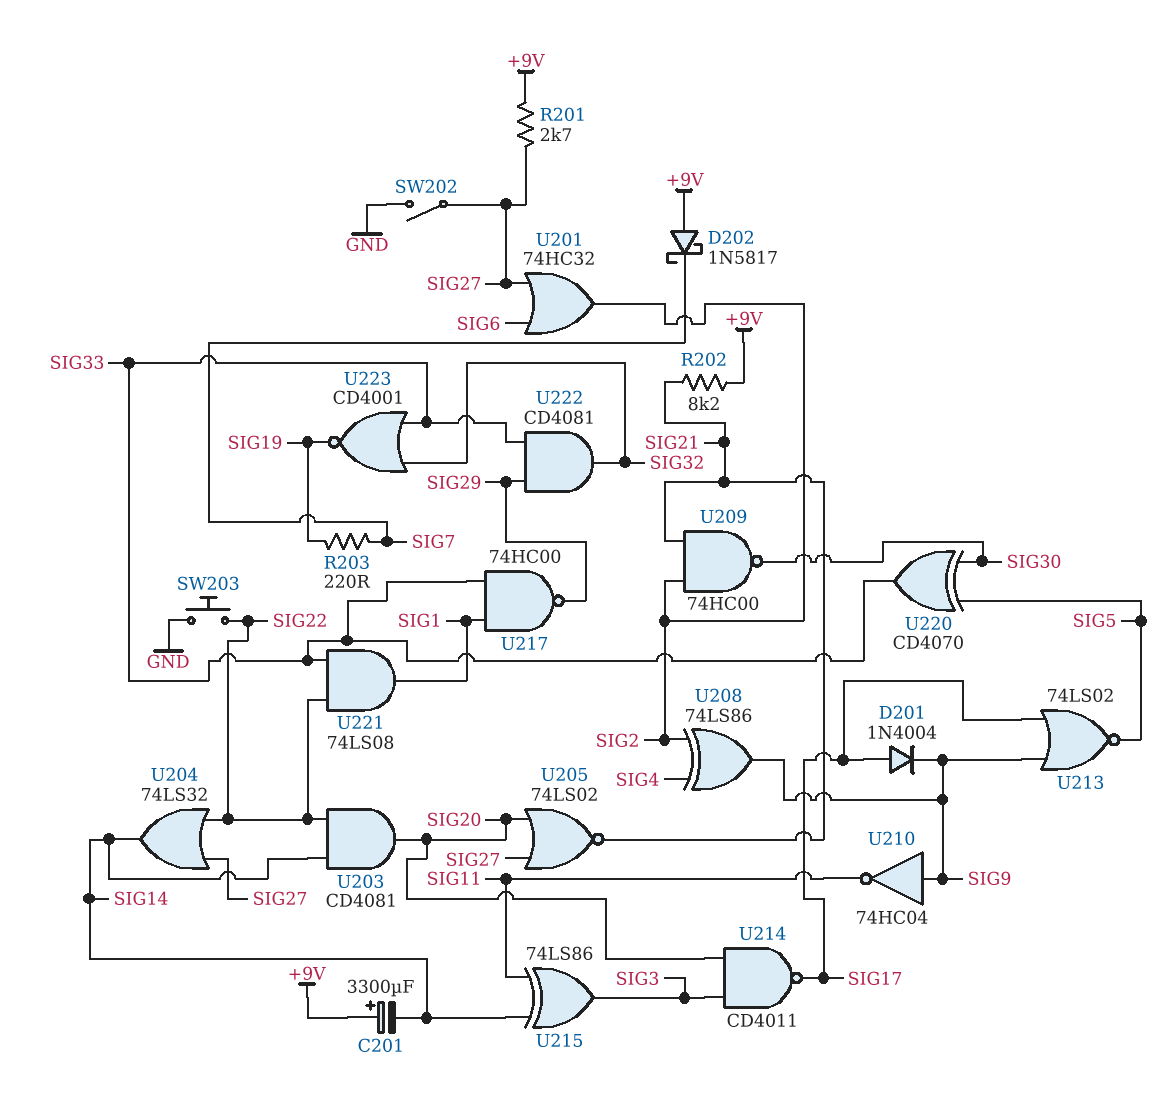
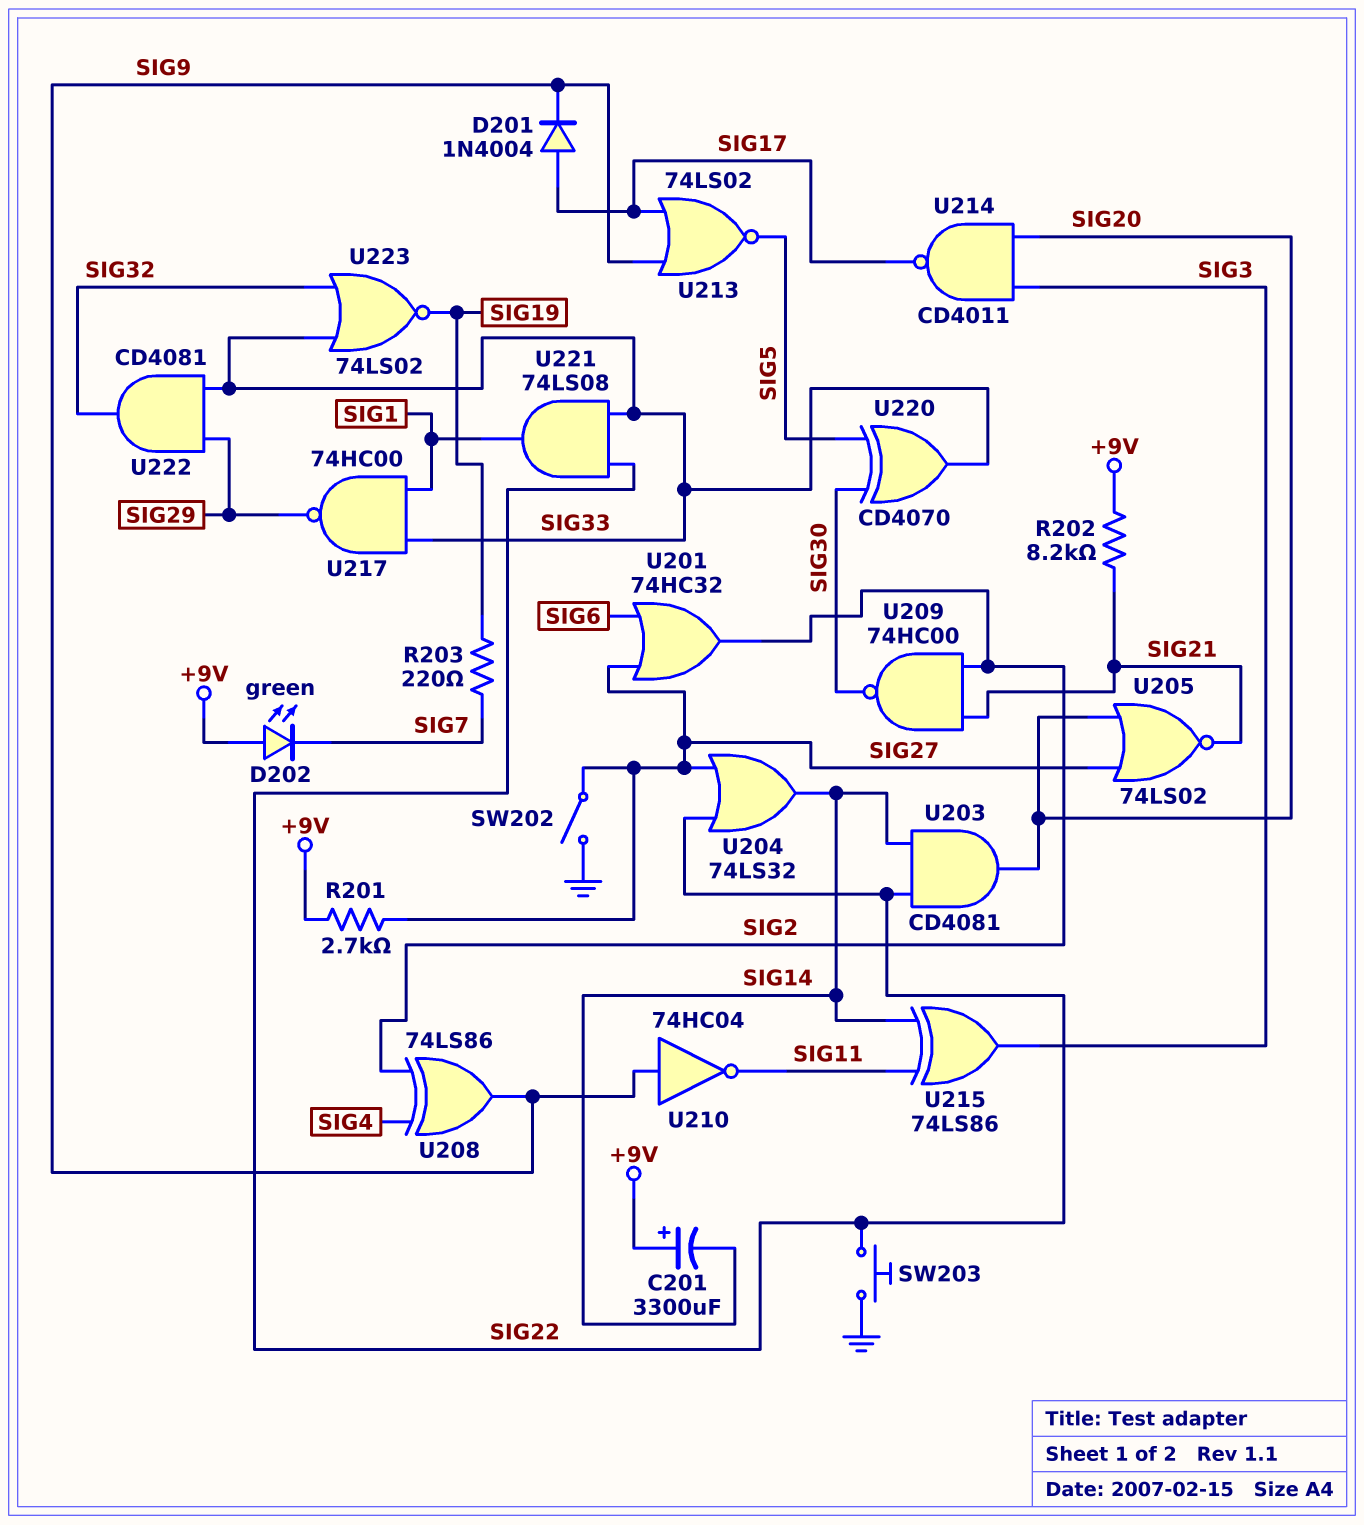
D202: schottky 1N5817 (A +9V, K SIG7) -> LED green (A +9V, K SIG7)
U223: NOR CD4001 (in SIG32, in SIG33, out SIG19) -> NOR 74LS02 (in SIG32, in SIG33, out SIG19)

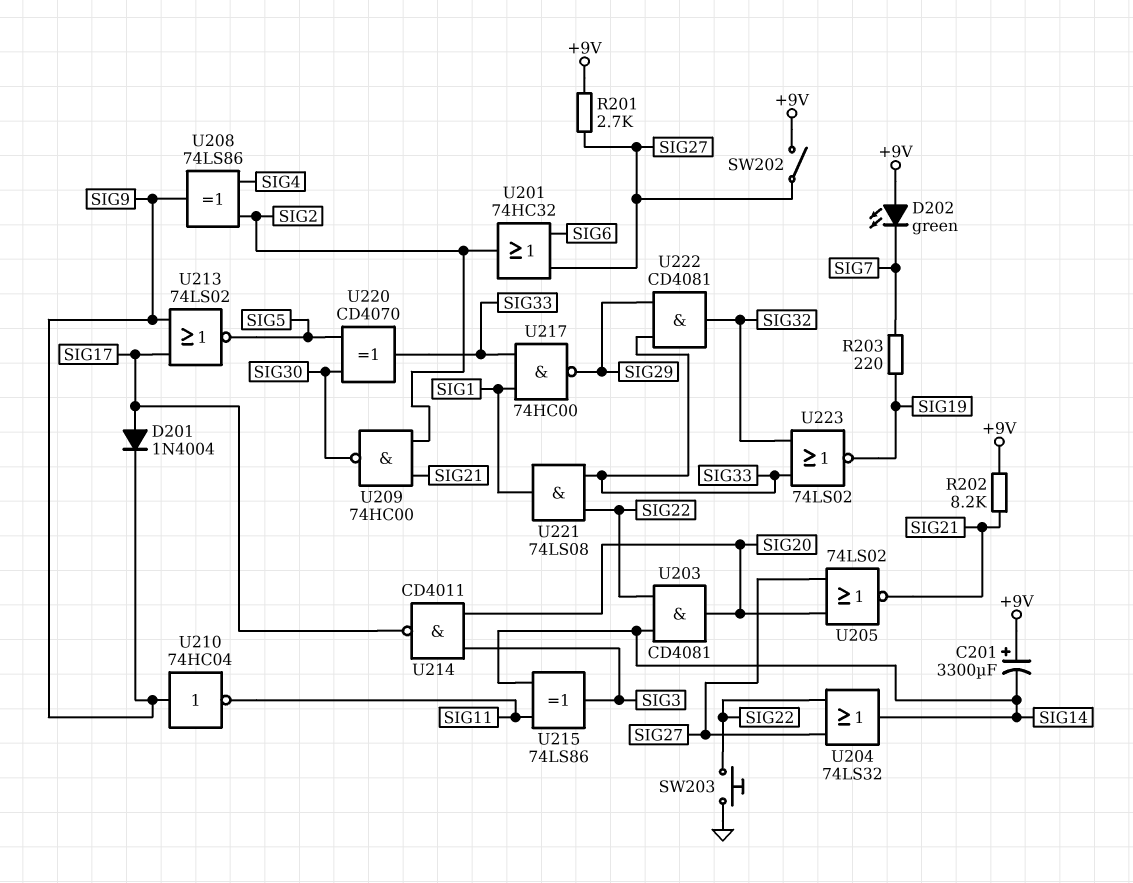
SW202: switch (GND, SIG27) -> switch (+9V, SIG27)

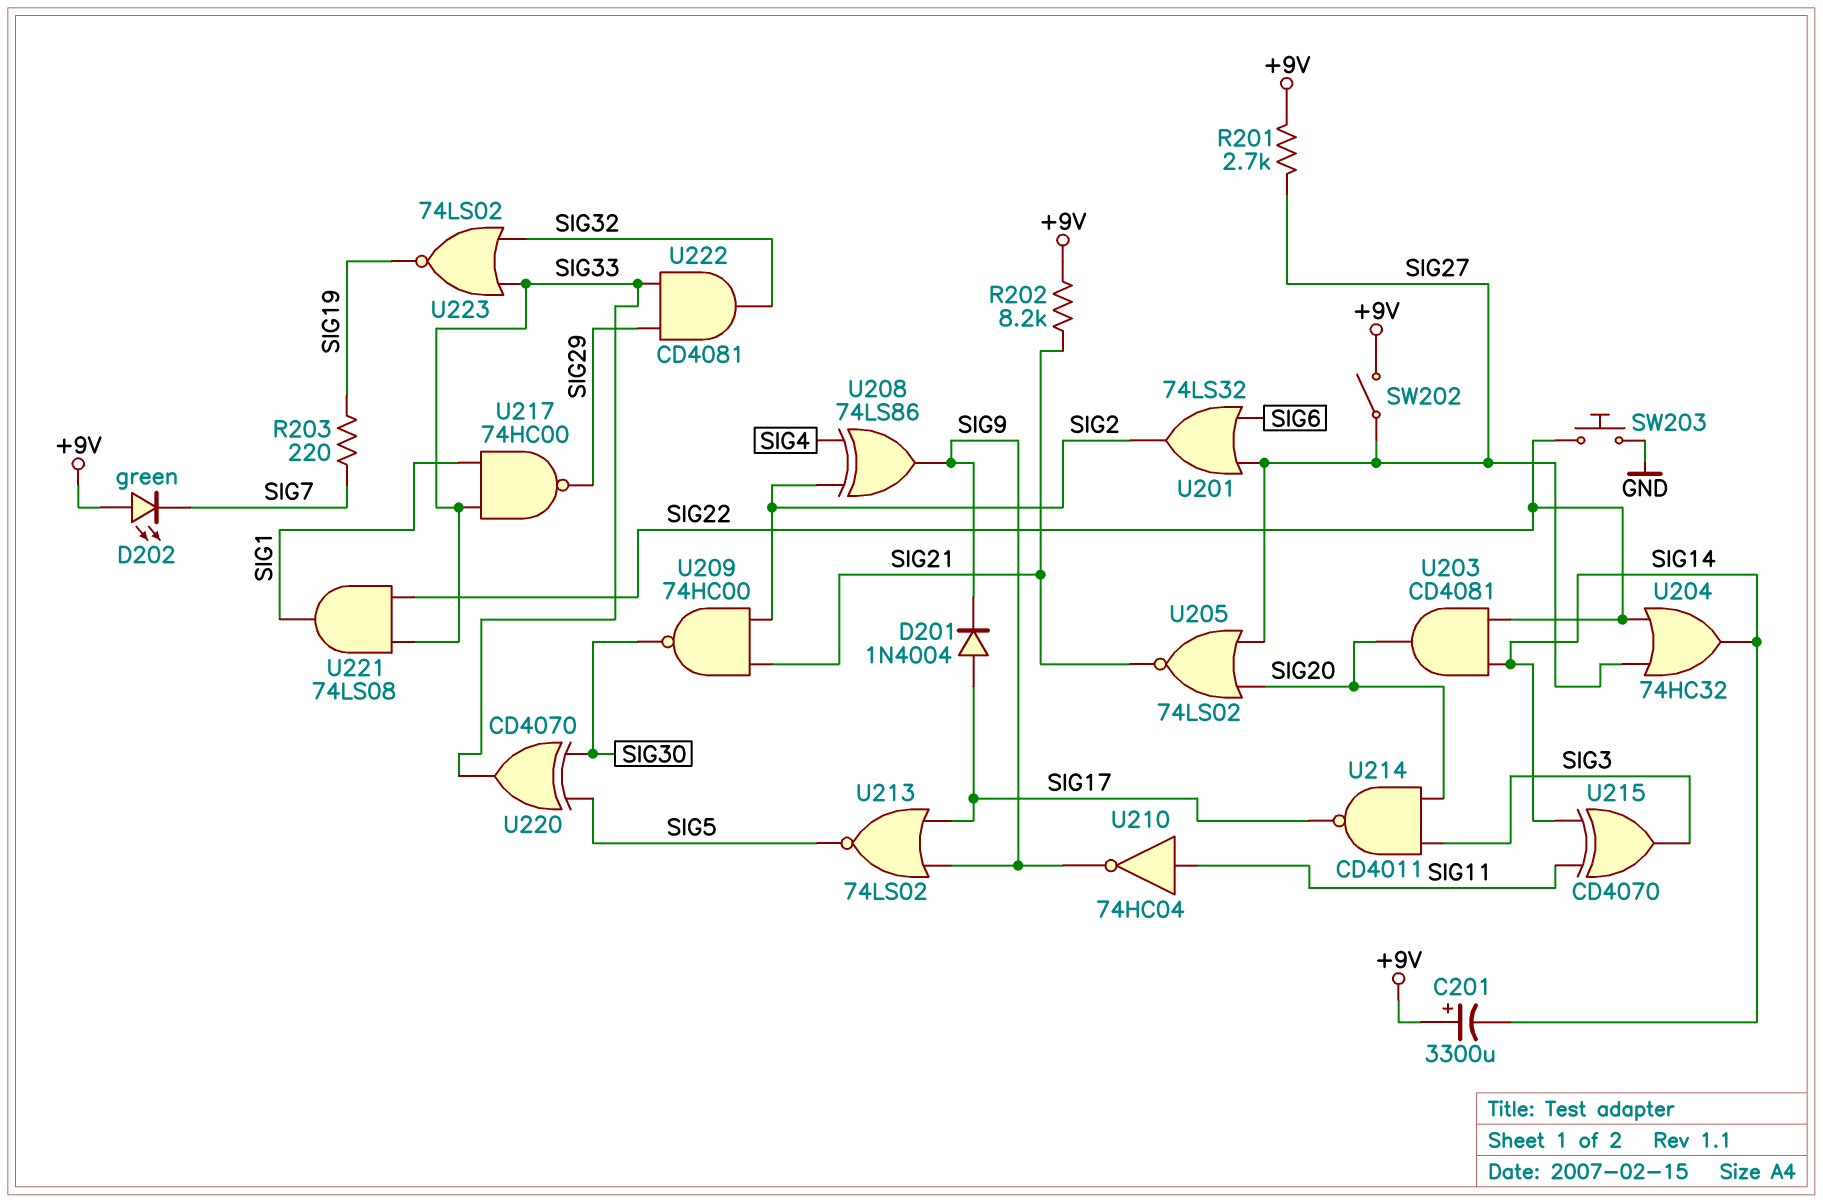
U201: OR 74HC32 (in SIG6, in SIG27, out SIG2) -> OR 74LS32 (in SIG6, in SIG27, out SIG2)
U204: OR 74LS32 (in SIG22, in SIG27, out SIG14) -> OR 74HC32 (in SIG22, in SIG27, out SIG14)
U210: NOT 74HC04 (in SIG9, out SIG11) -> NOT 74HC04 (in SIG11, out SIG9)
U215: XOR 74LS86 (in SIG11, in SIG14, out SIG3) -> XOR CD4070 (in SIG11, in SIG14, out SIG3)

